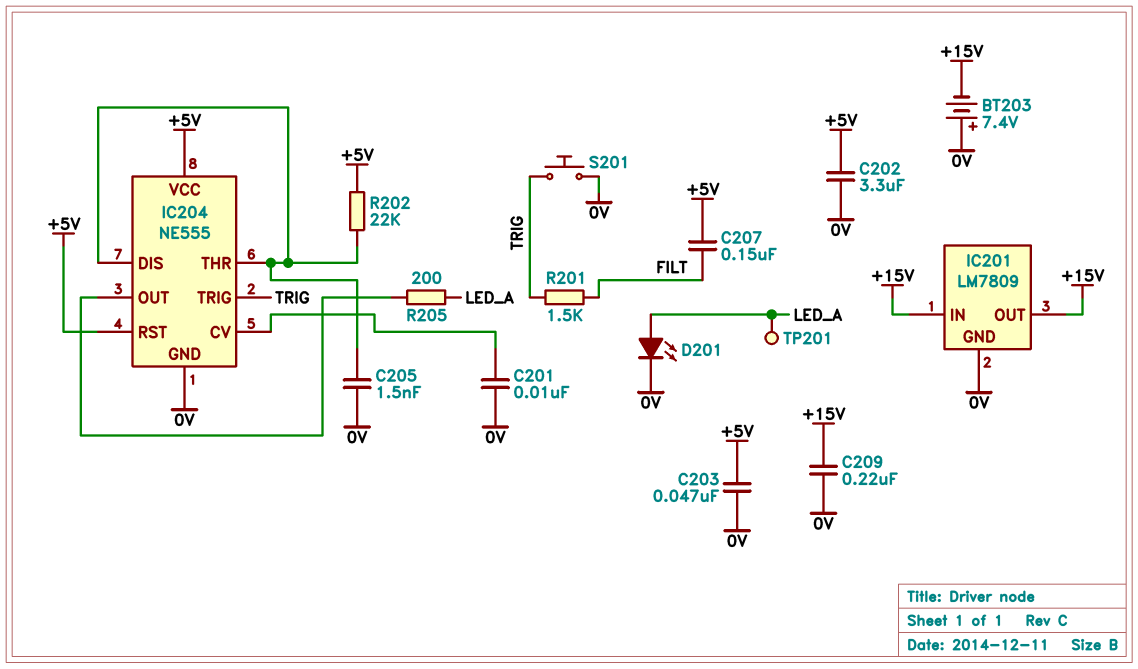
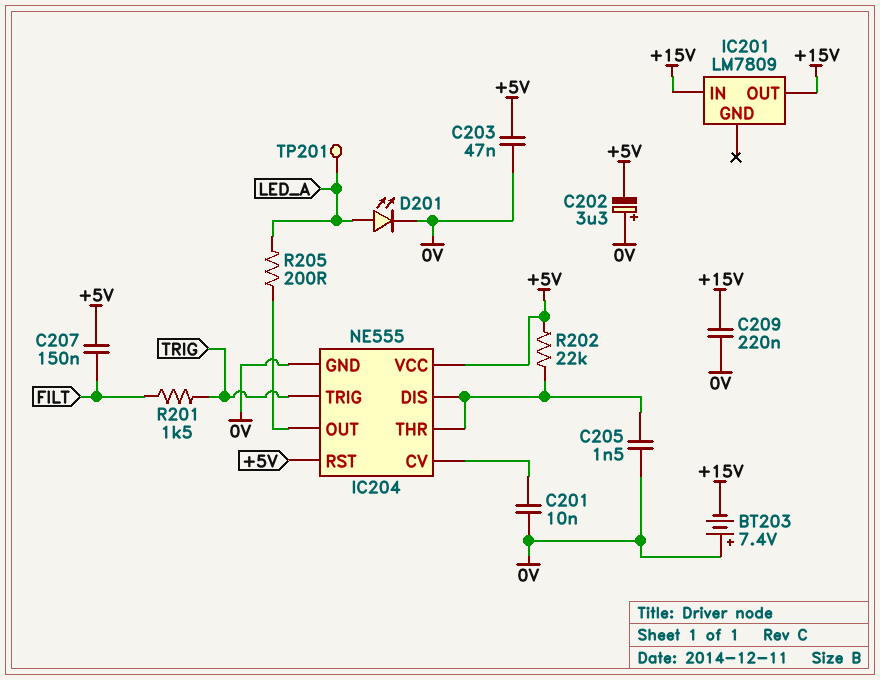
C202: 3.3uF (+5V, 0V) -> 3.3uF (plus 0V, minus +5V)
IC201 pin GND: 0V -> none
S201: button (0V, TRIG) -> none

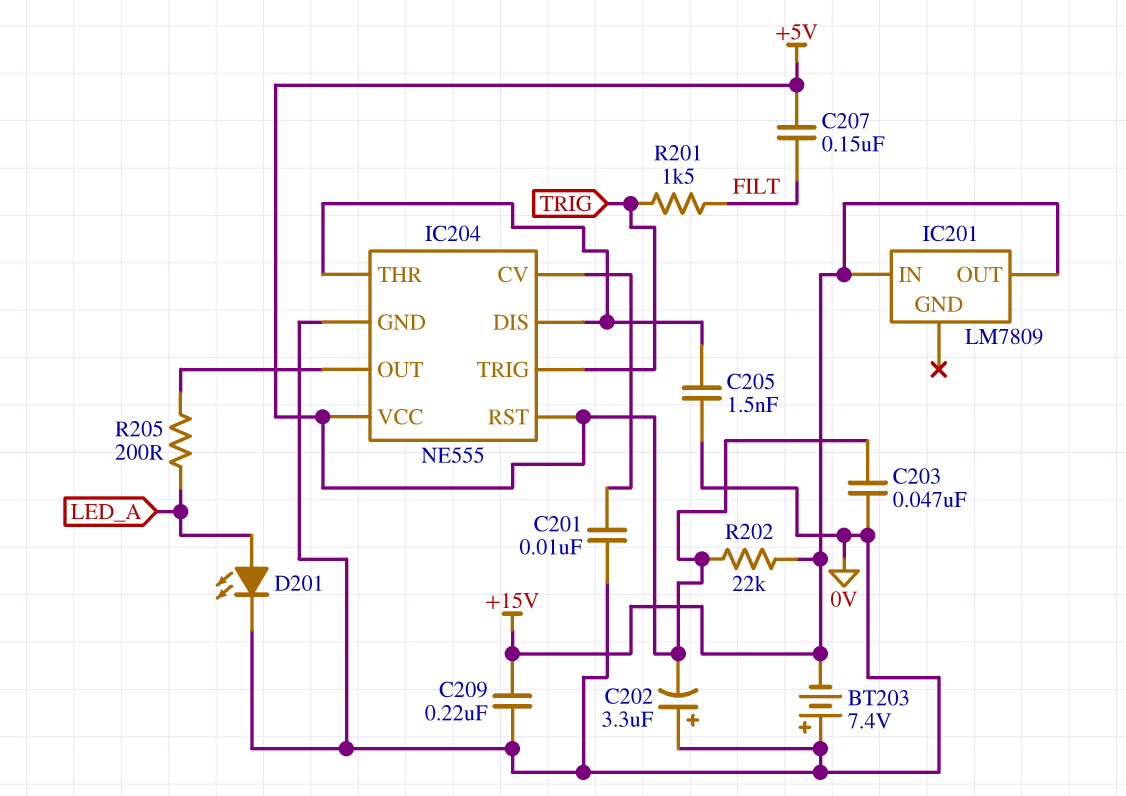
R202: 22k (+5V, IC204/DIS) -> 22k (+5V, +15V)
TP201: test point (LED_A) -> none

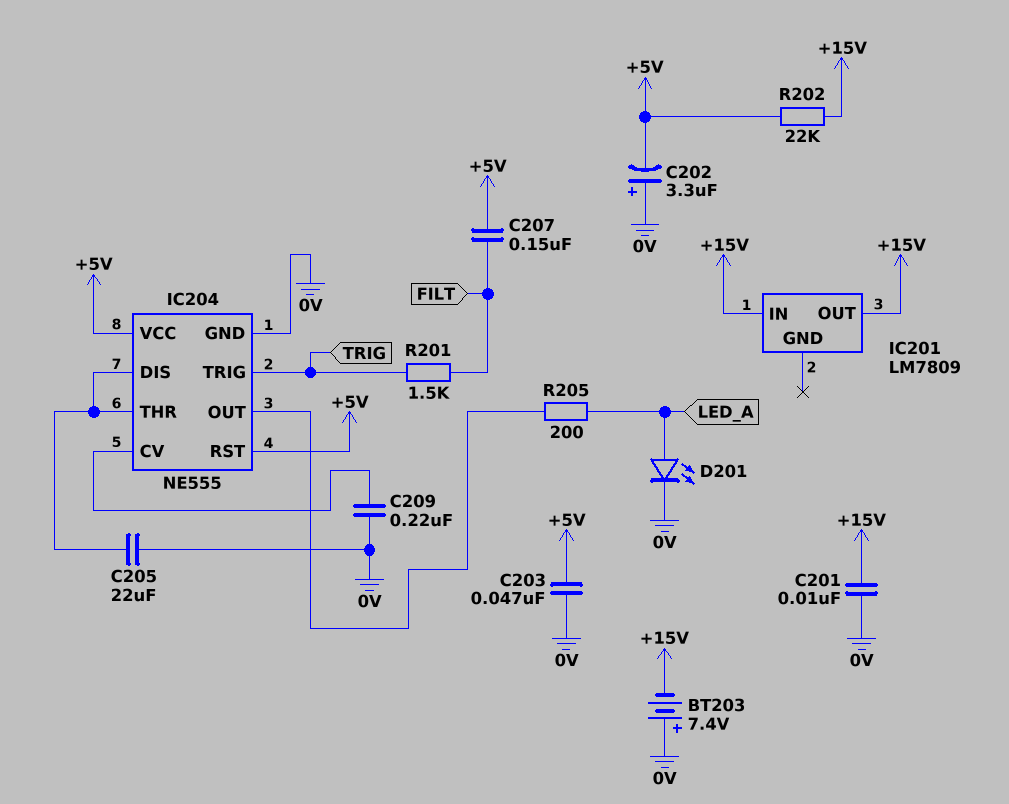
C201: 10nF (0V, IC204/CV) -> 10nF (+15V, 0V)
C205: 1.5nF (0V, IC204/DIS) -> 22uF (0V, IC204/DIS)
C209: 220nF (+15V, 0V) -> 220nF (0V, IC204/CV)

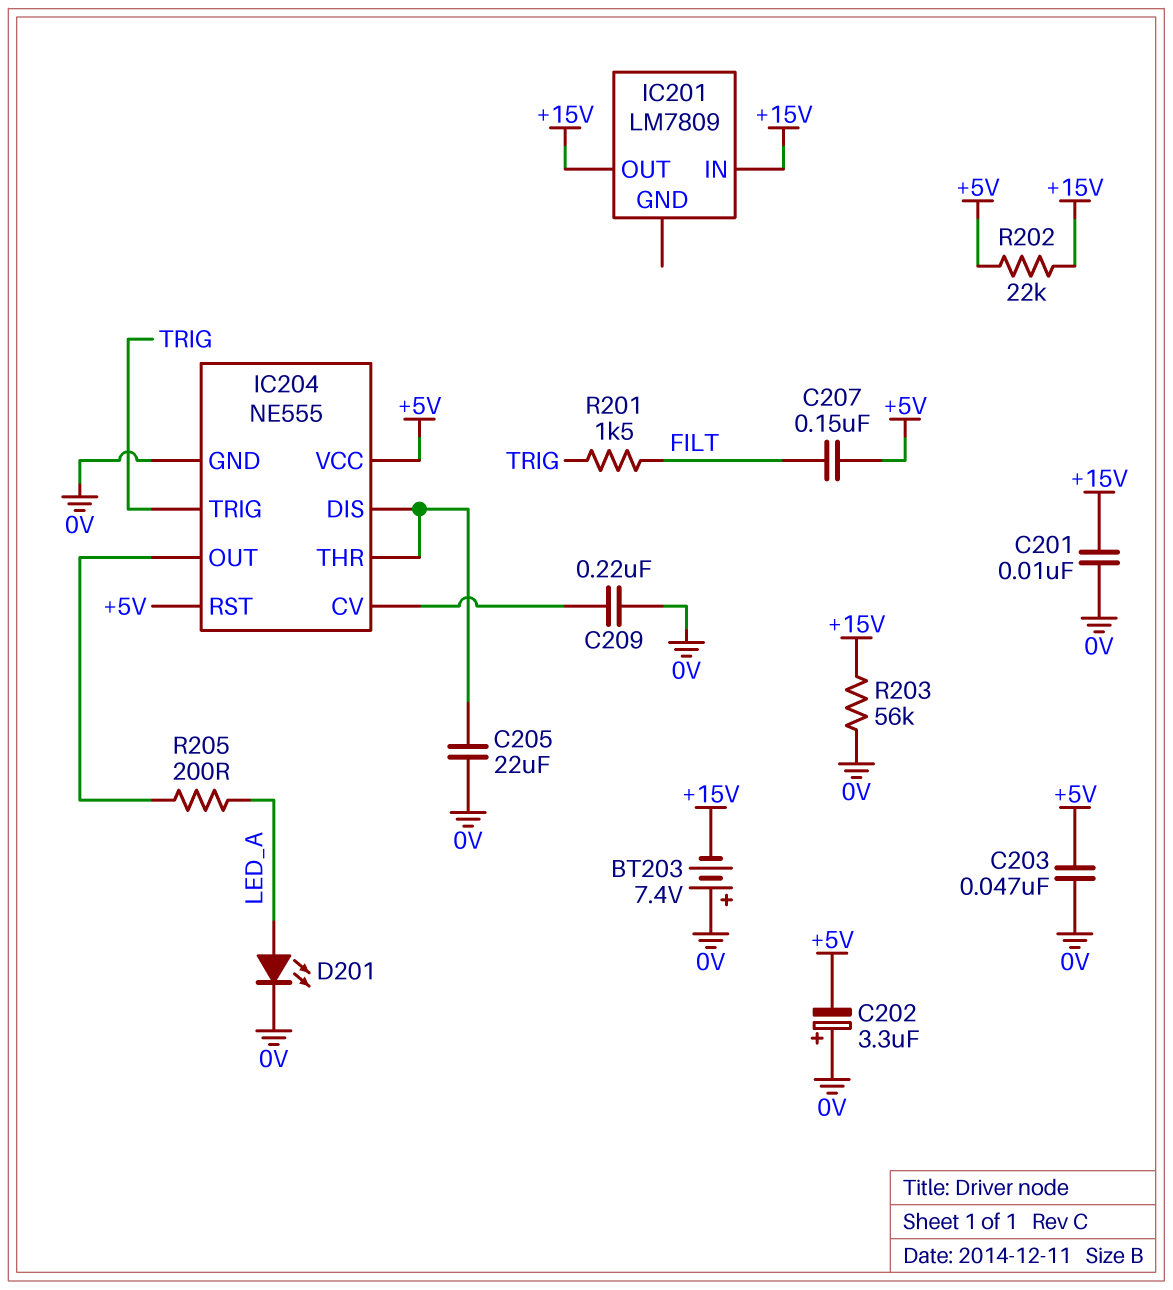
R203: none -> 56k (+15V, 0V)

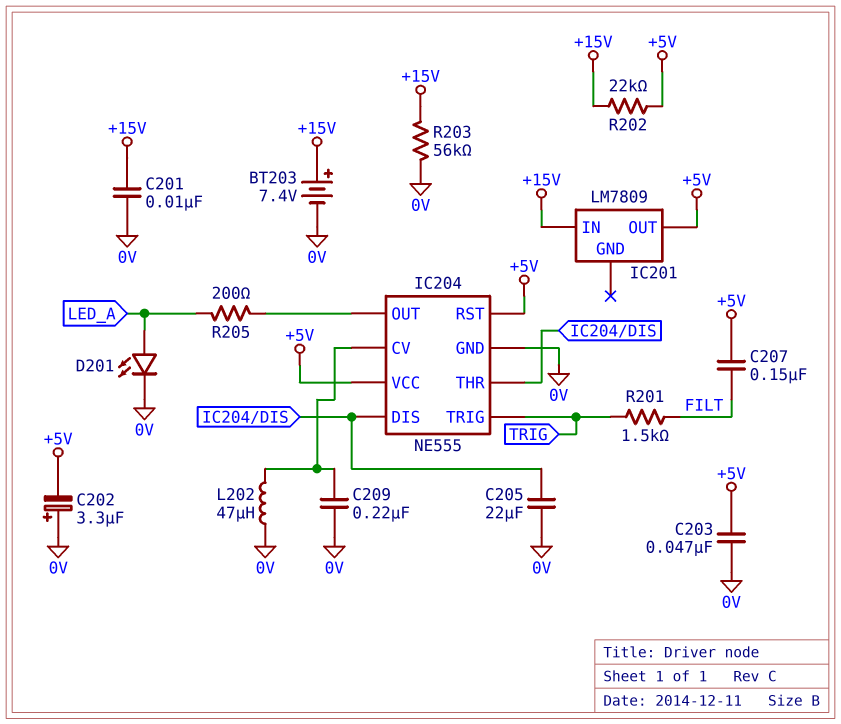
BT203: 7.4V (plus 0V, minus +15V) -> 7.4V (plus +15V, minus 0V)
IC201 pin OUT: +15V -> +5V
L202: none -> 47uH (0V, IC204/CV)

